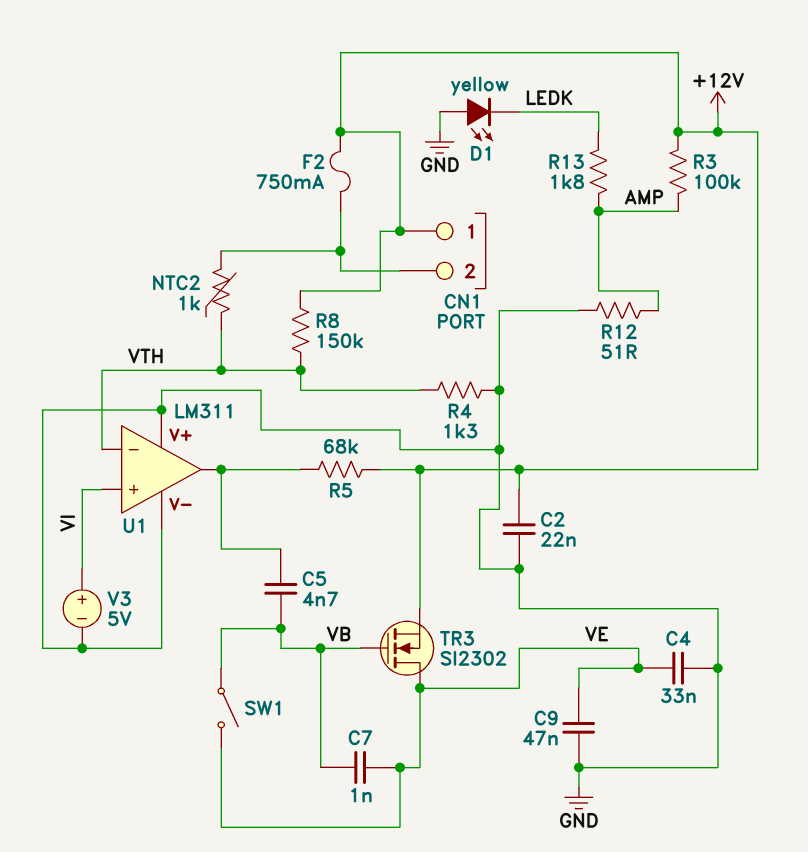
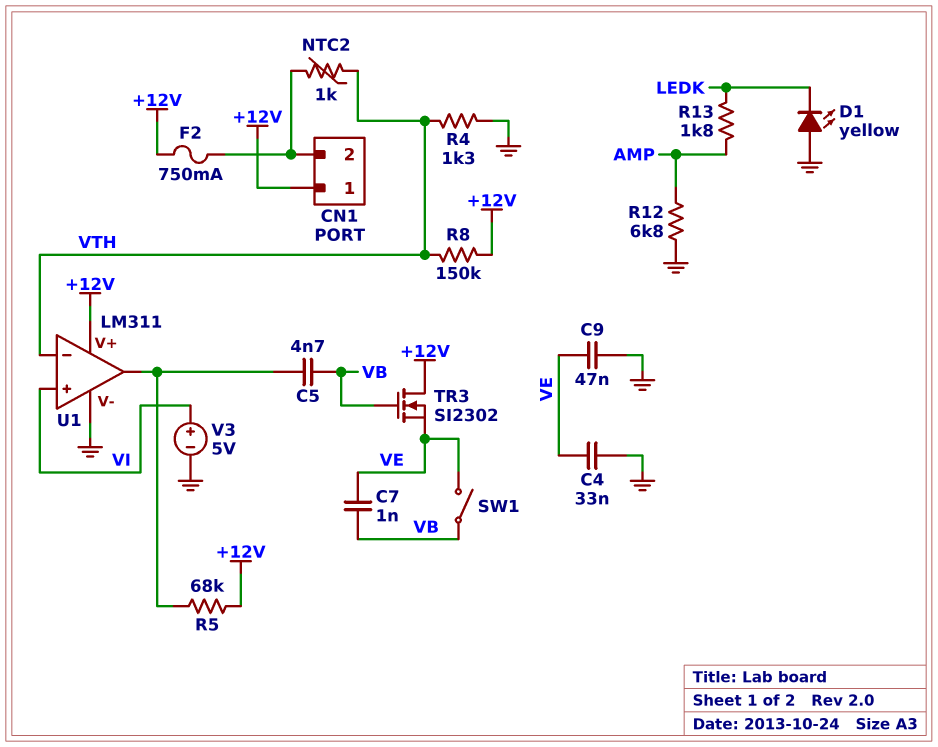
C2: 22nF (+12V, GND) -> none
R3: 100k (+12V, AMP) -> none
R12: 51 (AMP, GND) -> 6.8k (AMP, GND)
TR3: NMOS SI2302 (G VB, D VE, S +12V) -> NMOS SI2302 (G VB, D +12V, S VE)
U1 pin V+: GND -> +12V

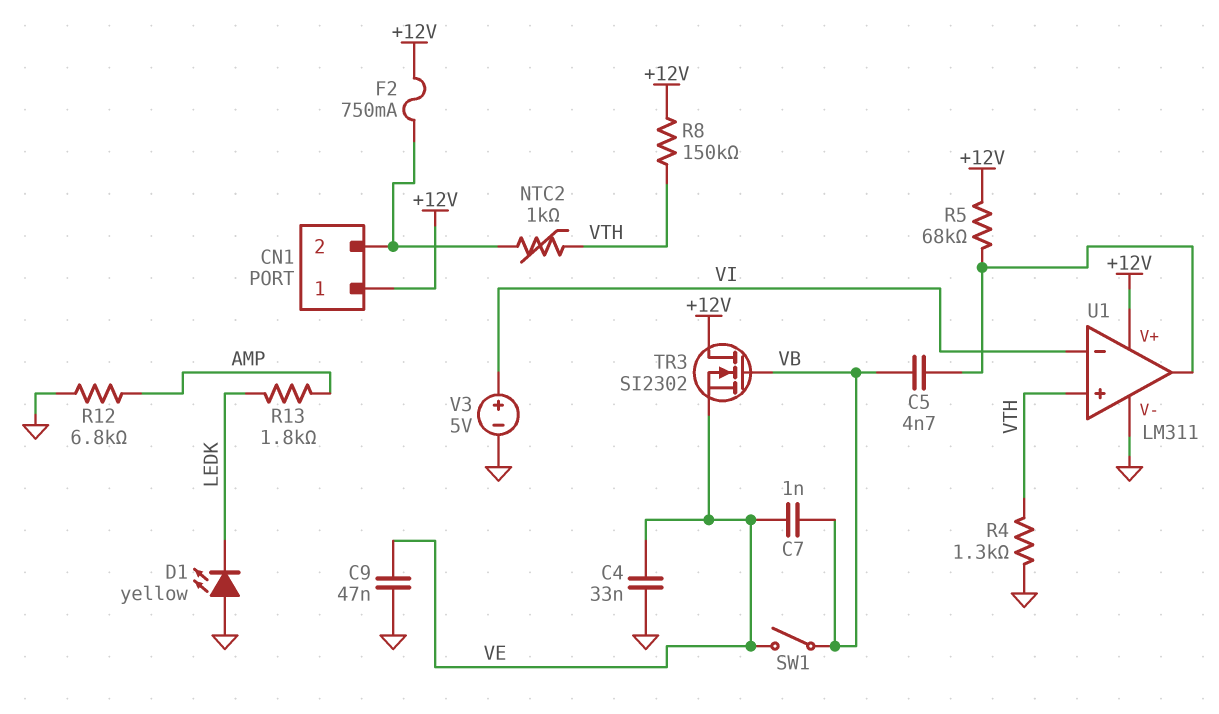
U1 pin in+: VI -> VTH
U1 pin in-: VTH -> VI

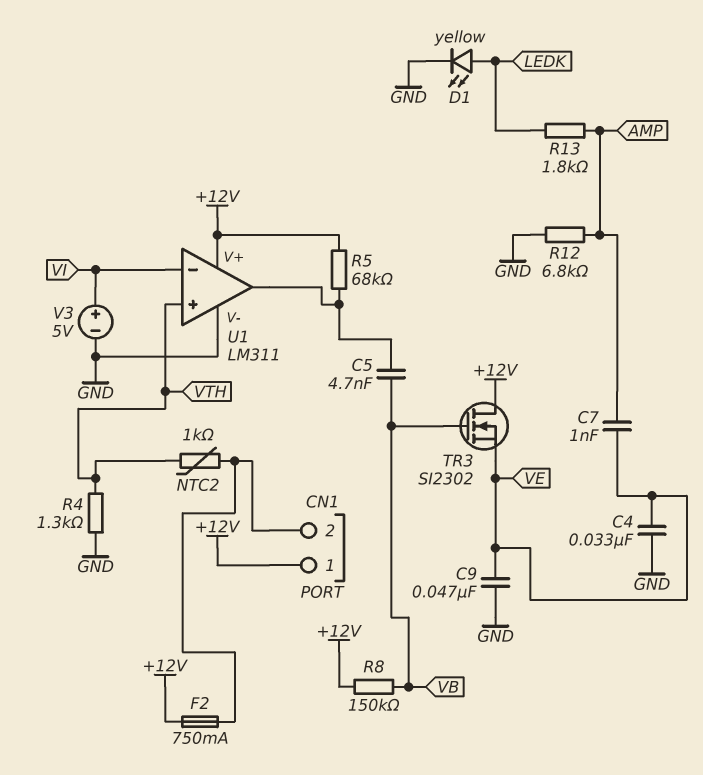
C7: 1nF (VB, VE) -> 1nF (AMP, VE)
D1: LED yellow (A GND, K LEDK) -> LED yellow (A LEDK, K GND)
R8: 150k (+12V, VTH) -> 150k (+12V, VB)
SW1: switch (VB, VE) -> none

